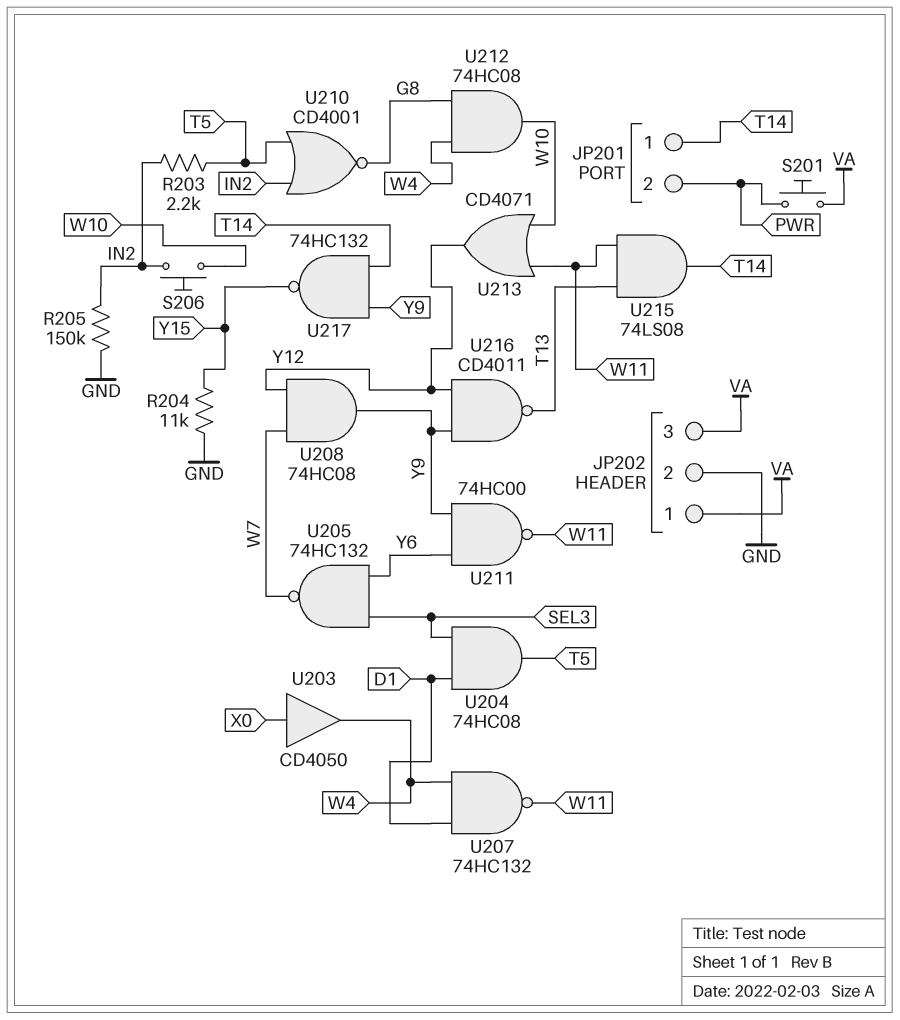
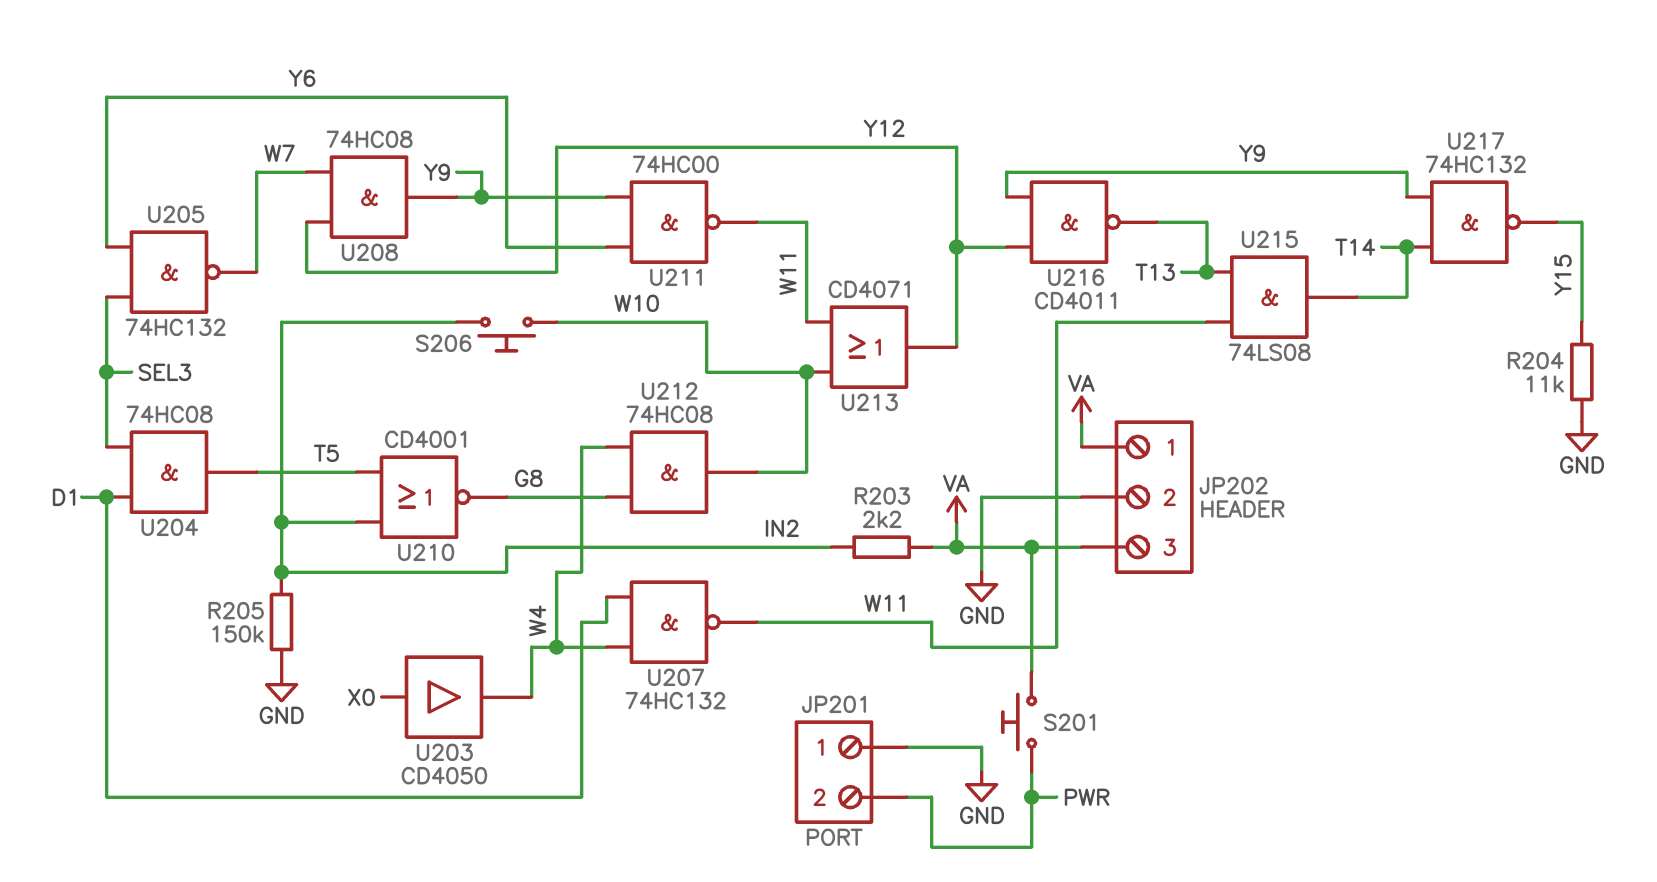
JP201 pin 1: T14 -> GND
R203: 2.2k (IN2, T5) -> 2.2k (IN2, VA)

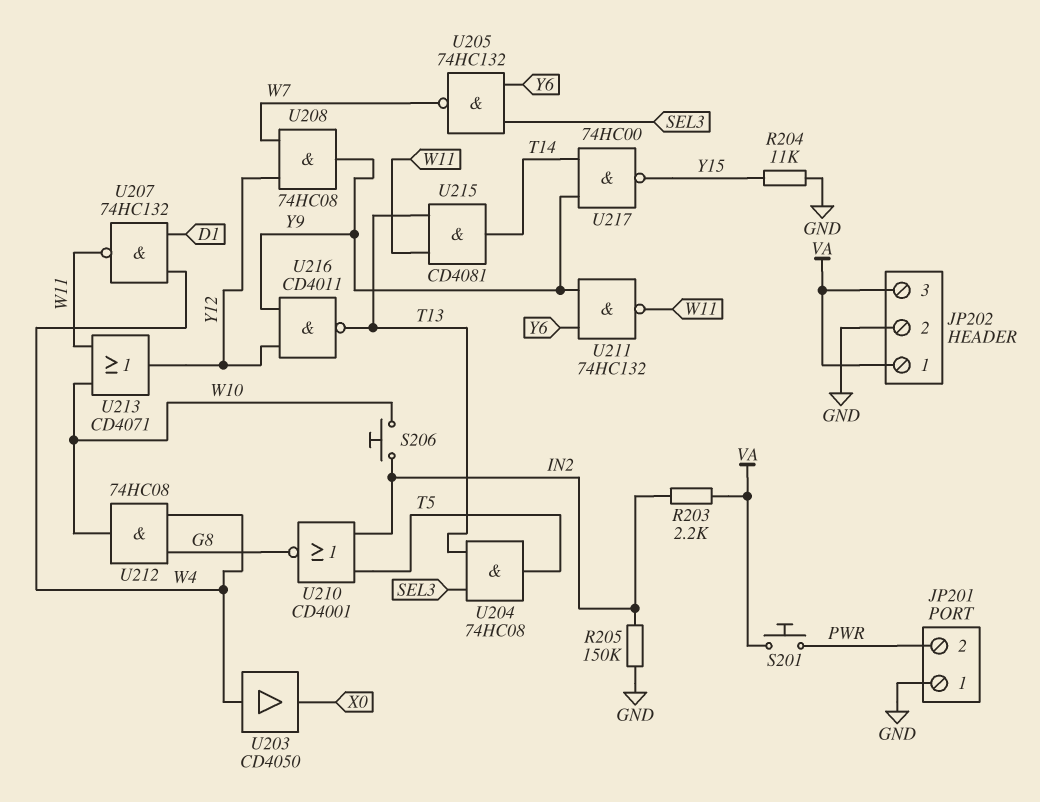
U203: buffer CD4050 (in X0, out W4) -> buffer CD4050 (in W4, out X0)
U204: AND 74HC08 (in D1, in SEL3, out T5) -> AND 74HC08 (in SEL3, in T13, out T5)
U211: NAND 74HC00 (in Y6, in Y9, out W11) -> NAND 74HC132 (in Y6, in Y9, out W11)
U215: AND 74LS08 (in T13, in W11, out T14) -> AND CD4081 (in T13, in W11, out T14)
U217: NAND 74HC132 (in T14, in Y9, out Y15) -> NAND 74HC00 (in T14, in Y9, out Y15)

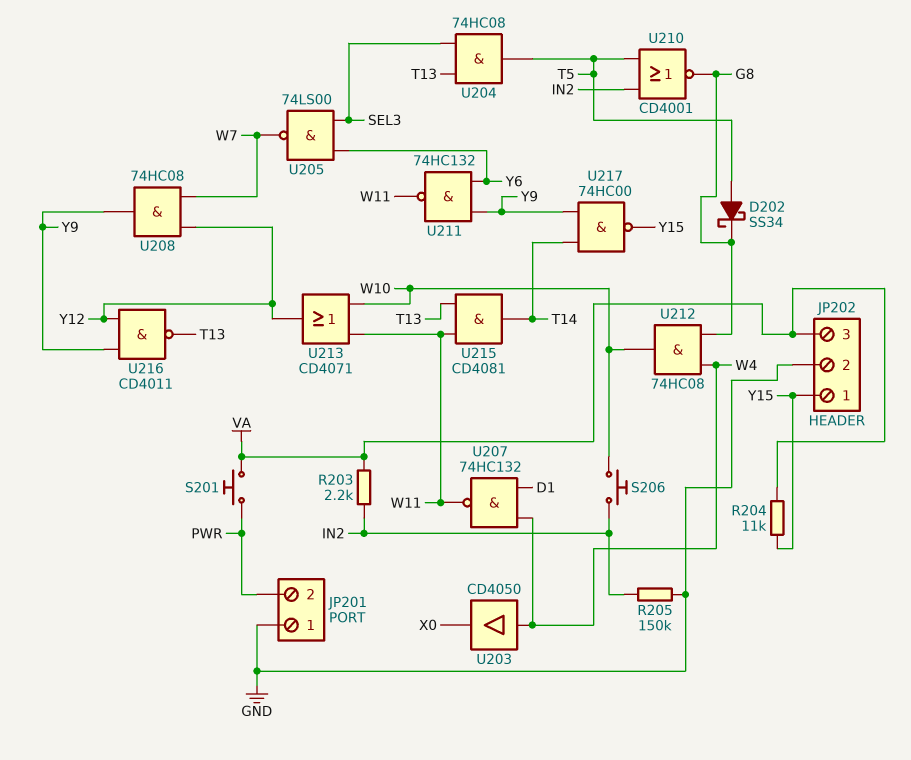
D202: none -> schottky SS34 (A T5, K G8)
JP202 pin 1: VA -> Y15
R204: 11k (GND, Y15) -> 11k (VA, Y15)
U205: NAND 74HC132 (in SEL3, in Y6, out W7) -> NAND 74LS00 (in SEL3, in Y6, out W7)

